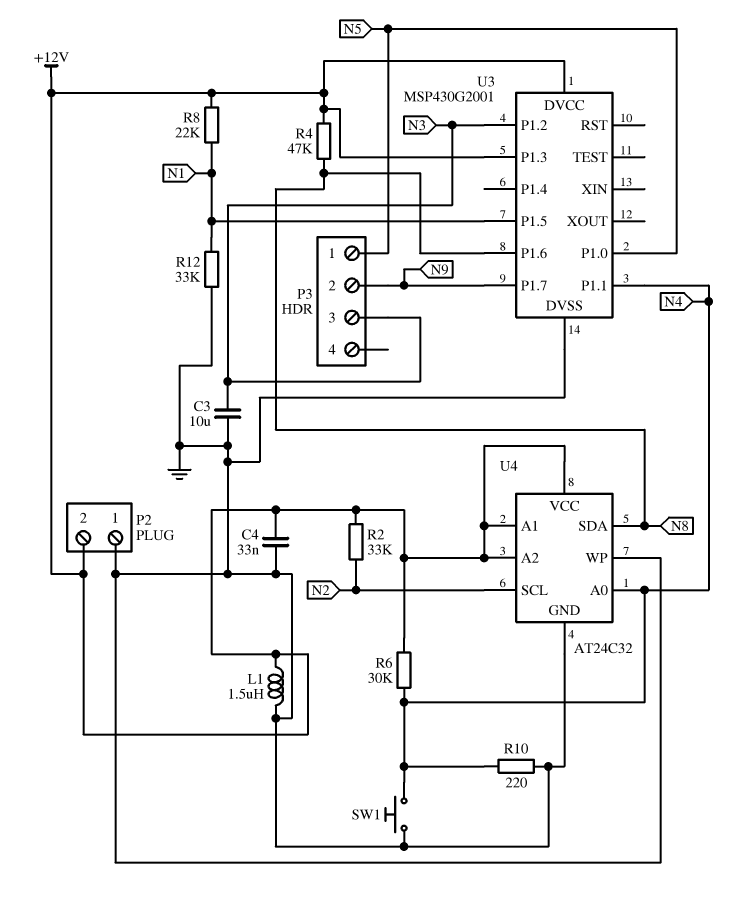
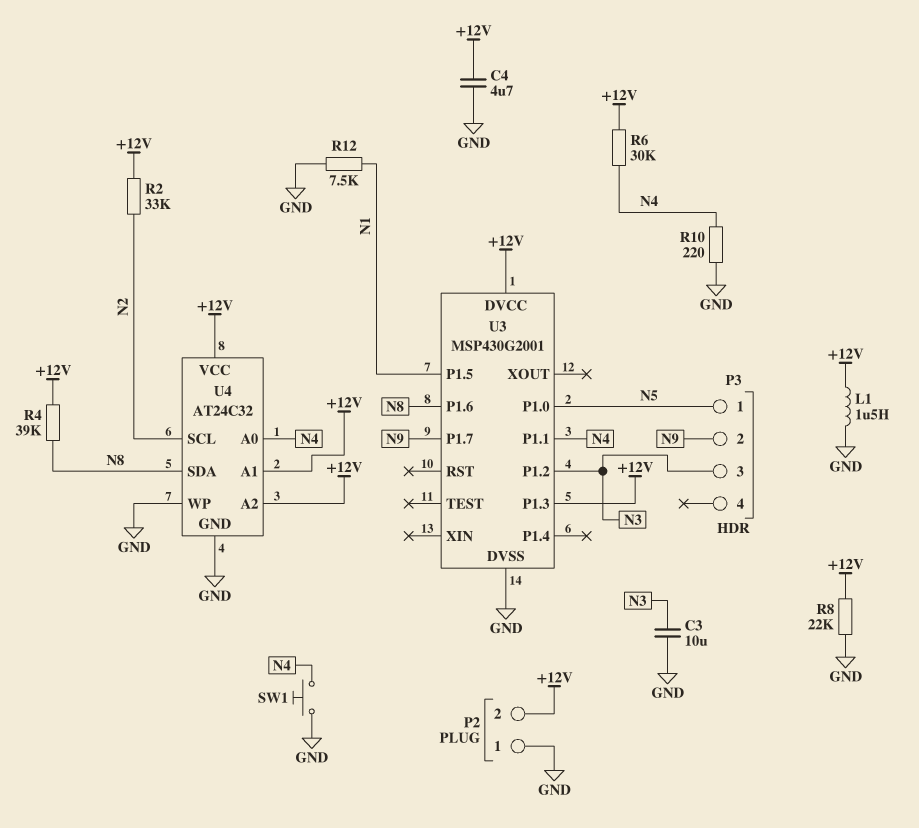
C4: 33nF (+12V, GND) -> 4.7uF (+12V, GND)
R4: 47k (+12V, N8) -> 39k (+12V, N8)
R8: 22k (+12V, N1) -> 22k (+12V, GND)
R12: 33k (GND, N1) -> 7.5k (GND, N1)

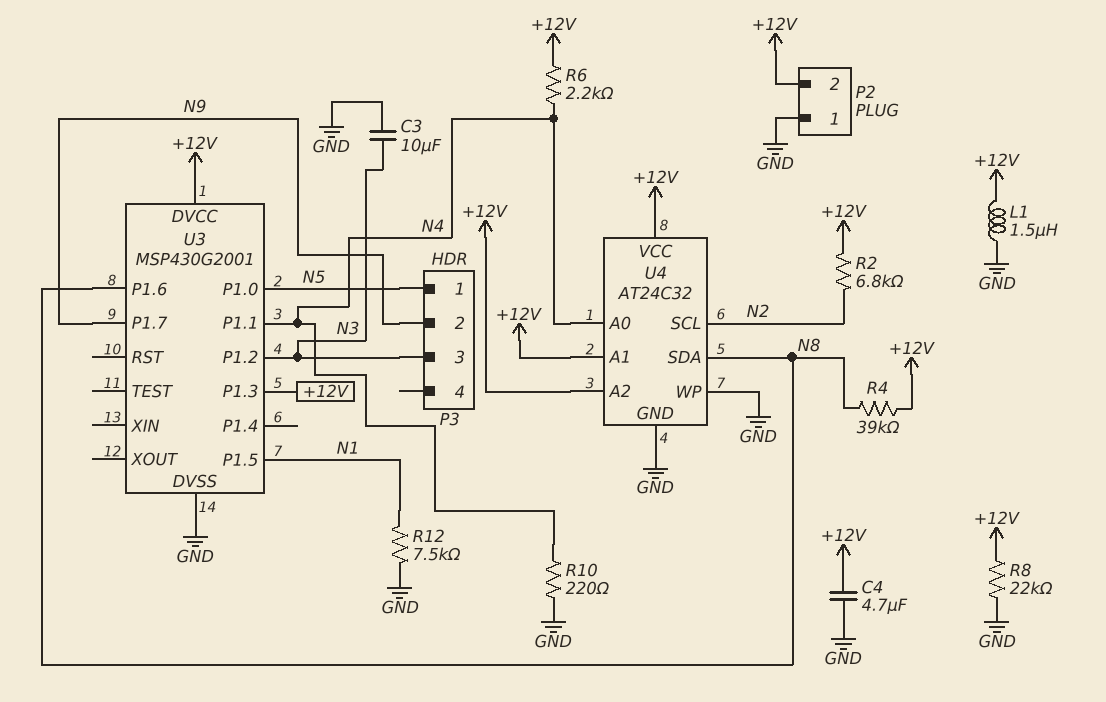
R2: 33k (+12V, N2) -> 6.8k (+12V, N2)
R6: 30k (+12V, N4) -> 2.2k (+12V, N4)
SW1: button (GND, N4) -> none

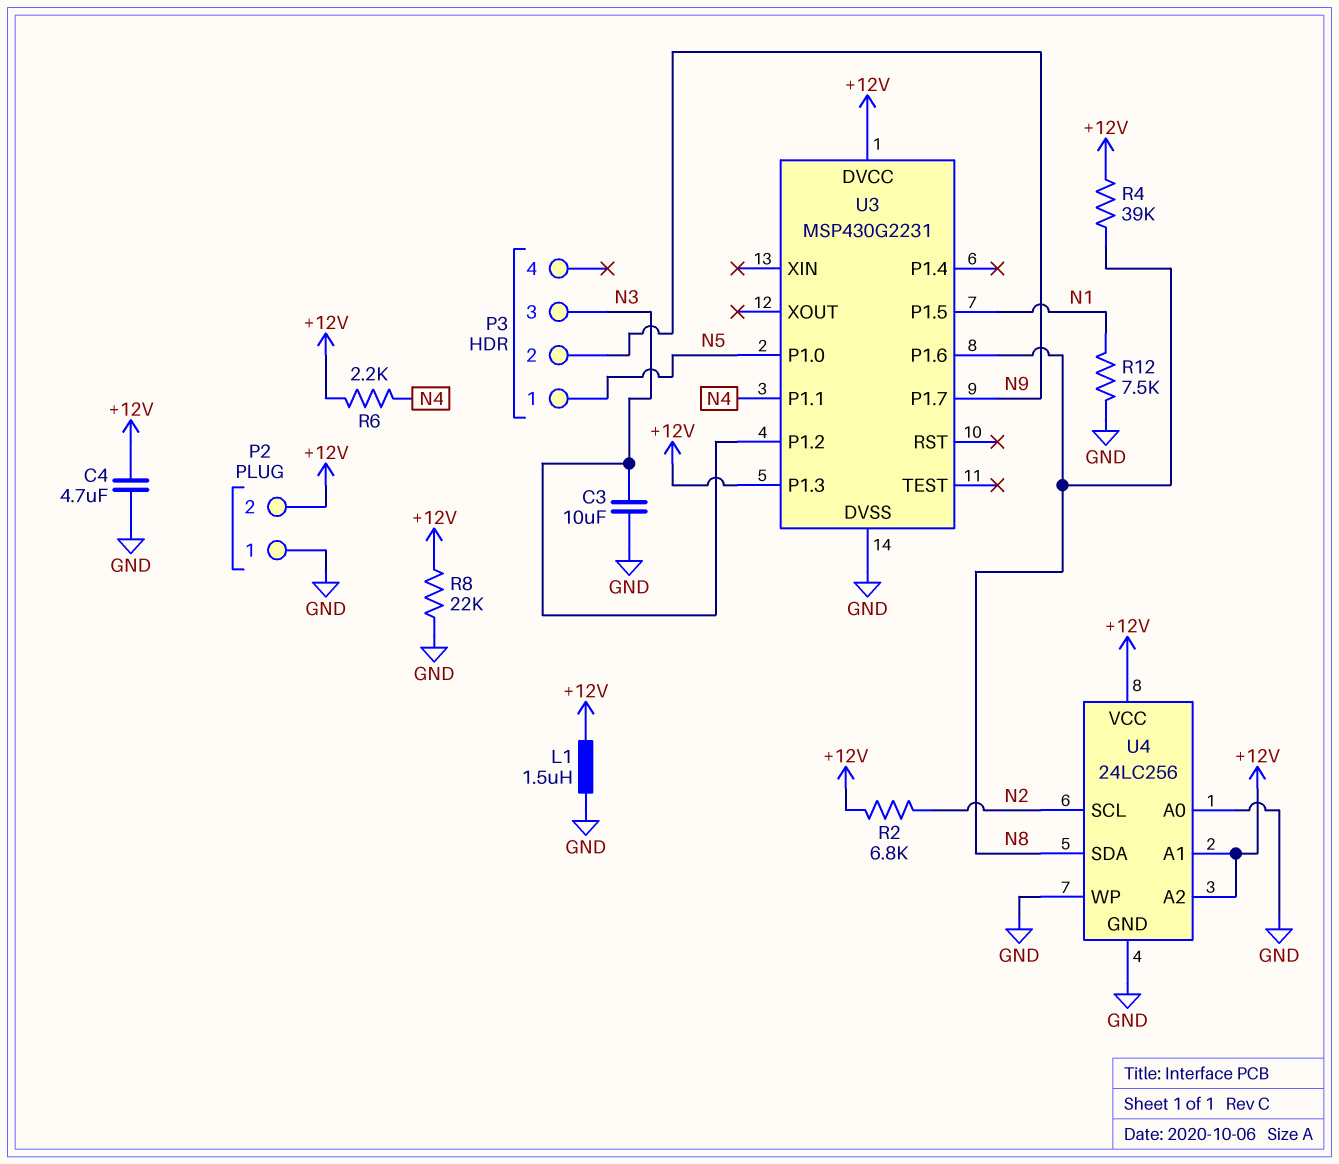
R10: 220 (GND, N4) -> none
U3: MSP430G2001 -> MSP430G2231
U4: AT24C32 -> 24LC256
U4 pin A0: N4 -> GND

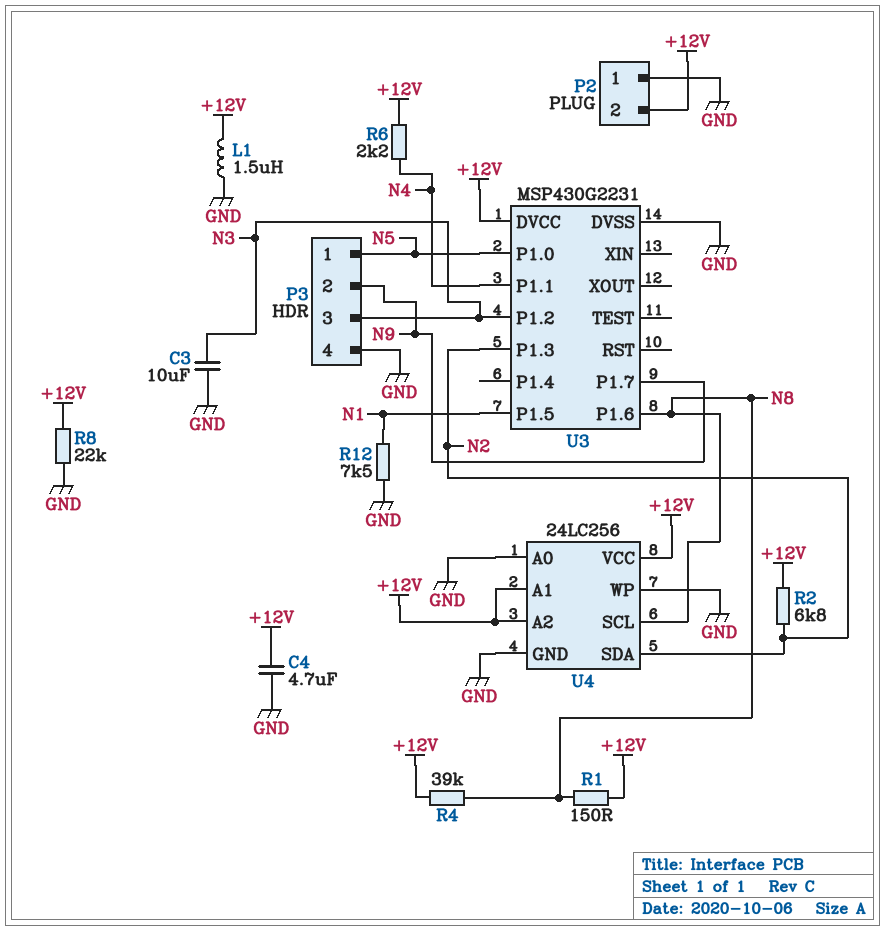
P3 pin 4: none -> GND
R1: none -> 150 (+12V, N8)
U3 pin P1.3: +12V -> N2
U4 pin SCL: N2 -> N8
U4 pin SDA: N8 -> N2

